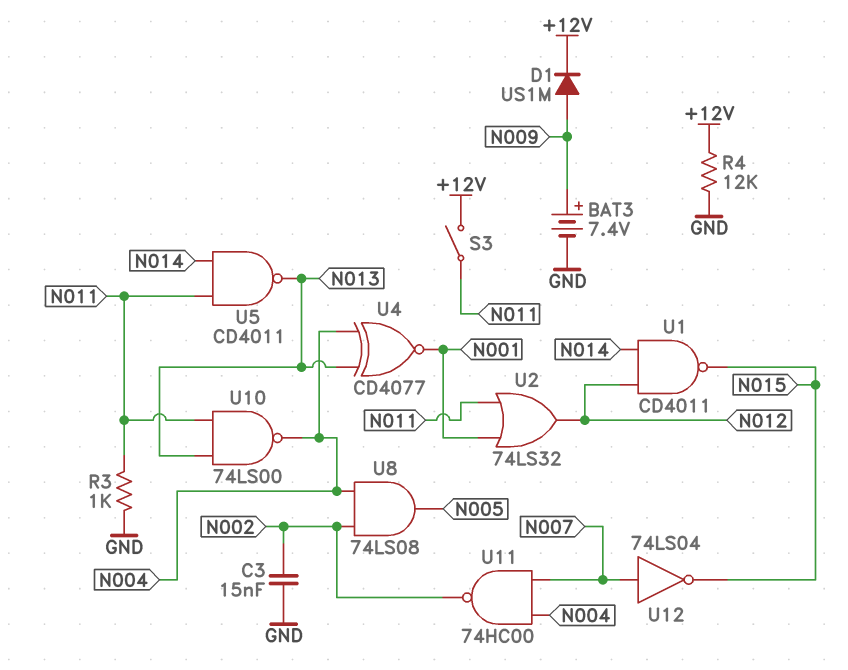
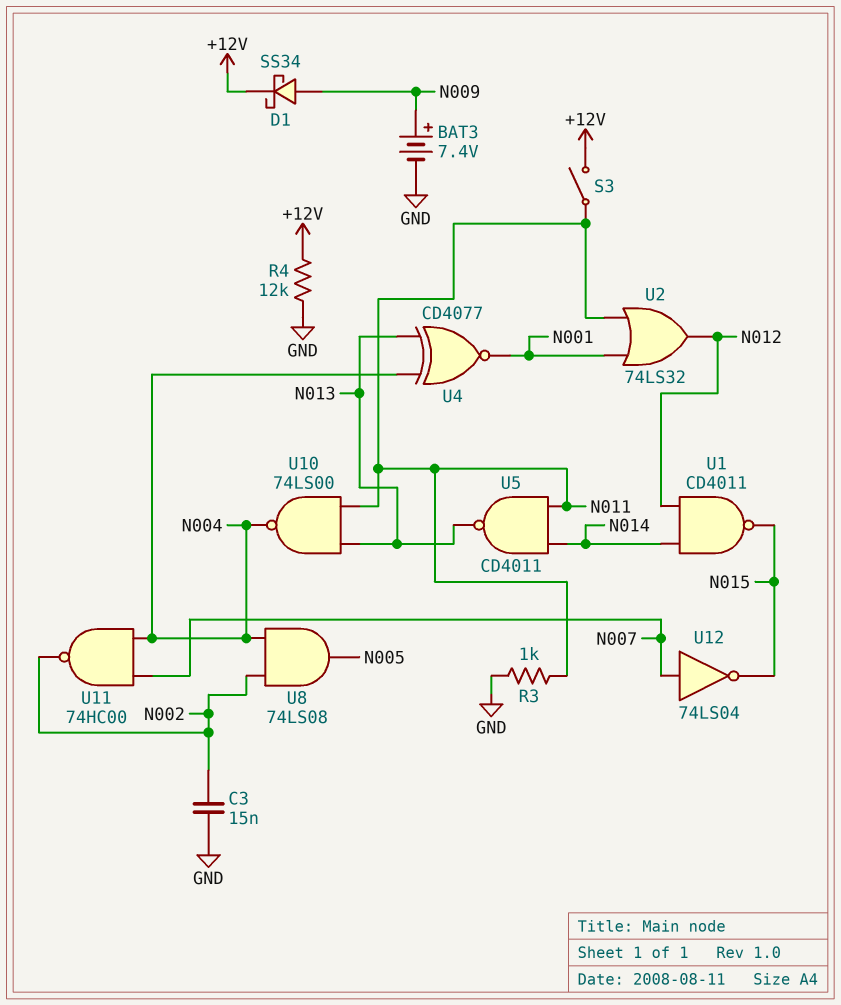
D1: diode US1M (A N009, K +12V) -> schottky SS34 (A N009, K +12V)

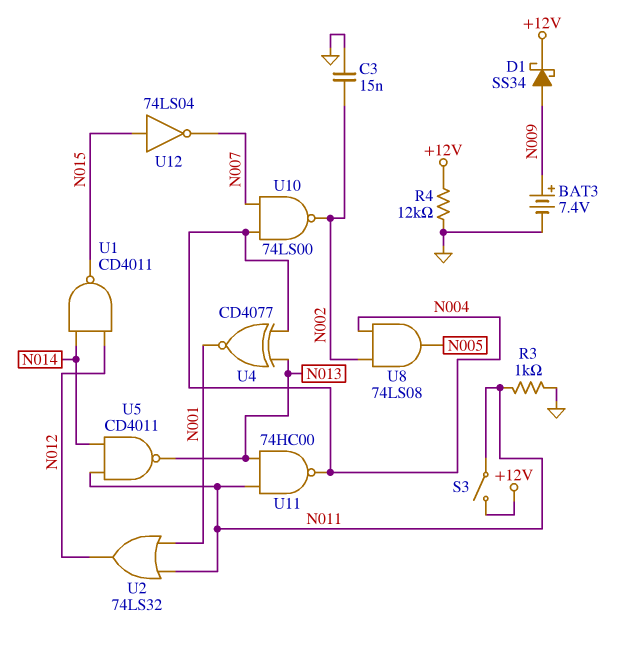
U10: NAND 74LS00 (in N011, in N013, out N004) -> NAND 74LS00 (in N004, in N007, out N002)
U11: NAND 74HC00 (in N004, in N007, out N002) -> NAND 74HC00 (in N011, in N013, out N004)
U12: NOT 74LS04 (in N007, out N015) -> NOT 74LS04 (in N015, out N007)

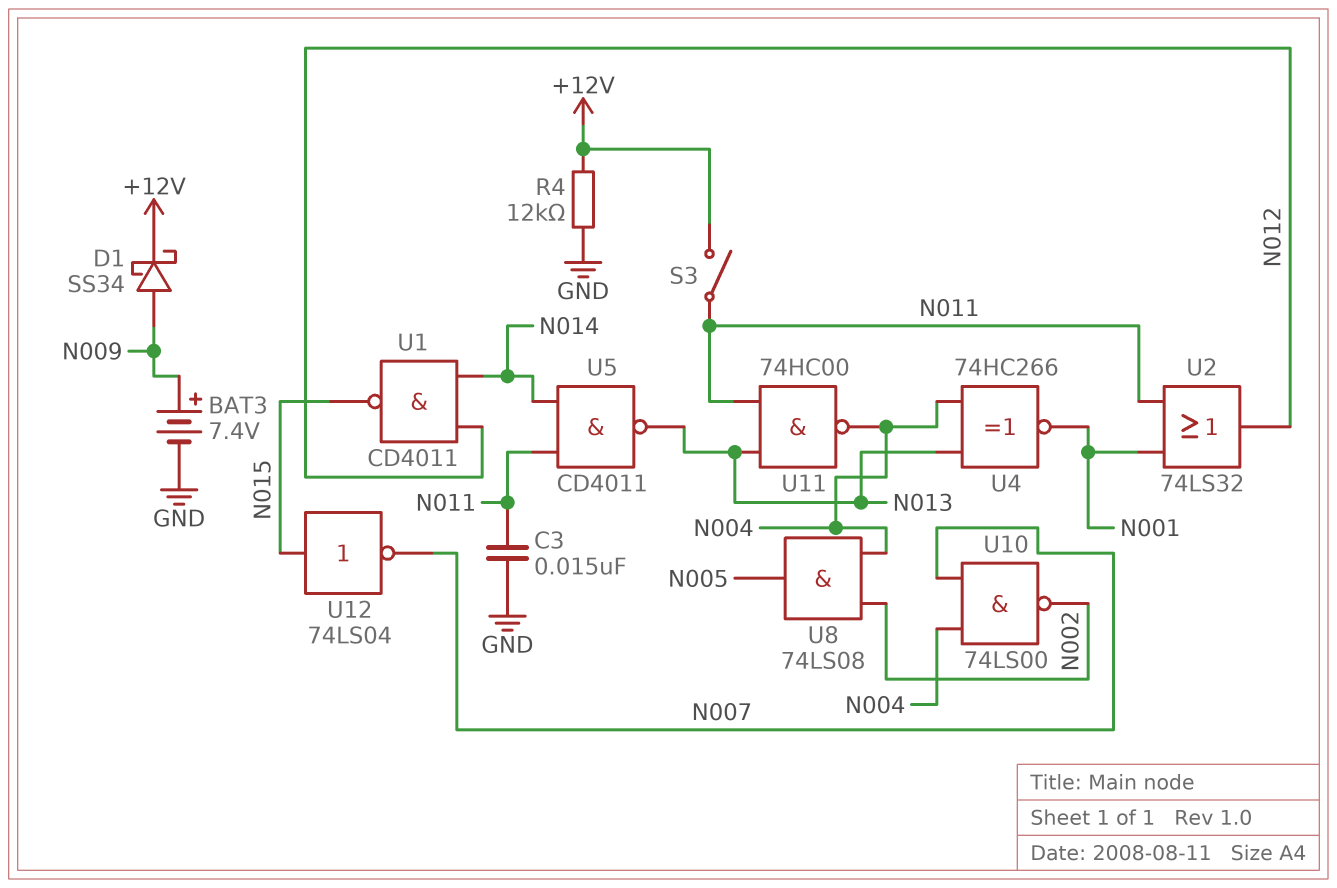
C3: 15nF (GND, N002) -> 15nF (GND, N011)
R3: 1k (GND, N011) -> none
U4: XNOR CD4077 (in N004, in N013, out N001) -> XNOR 74HC266 (in N004, in N013, out N001)

